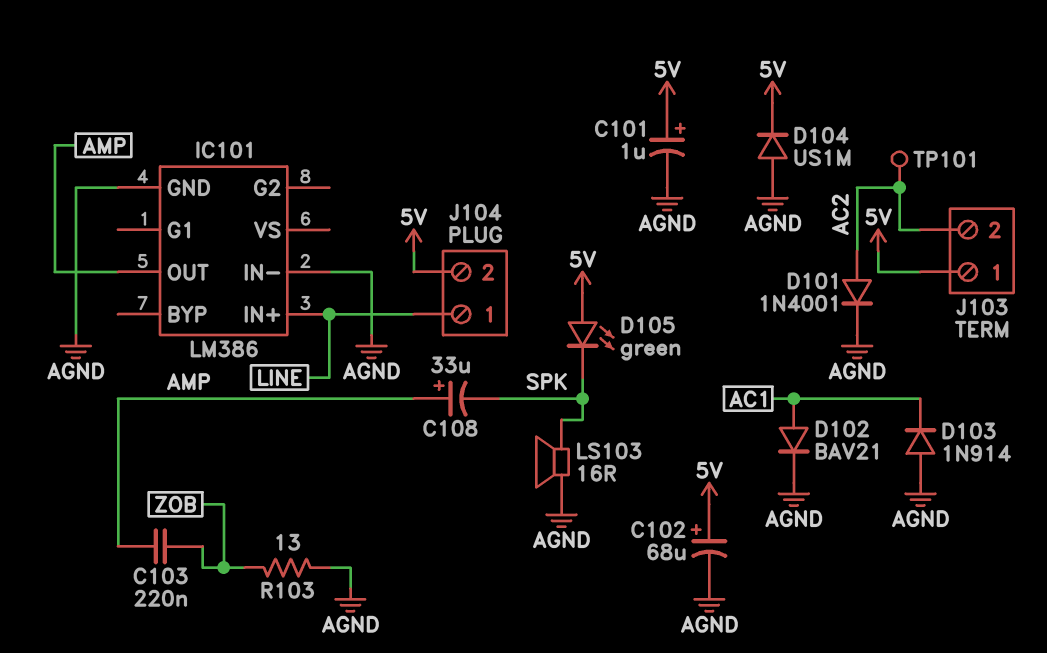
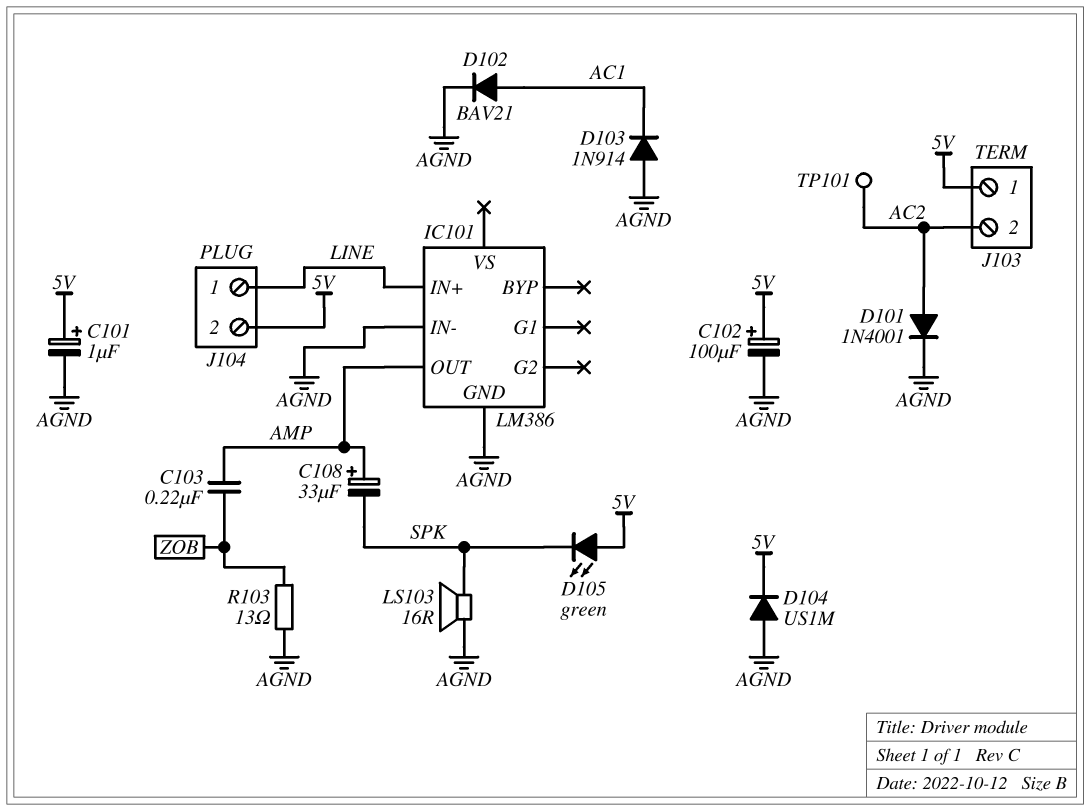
C102: 68uF (plus 5V, minus AGND) -> 100uF (plus 5V, minus AGND)

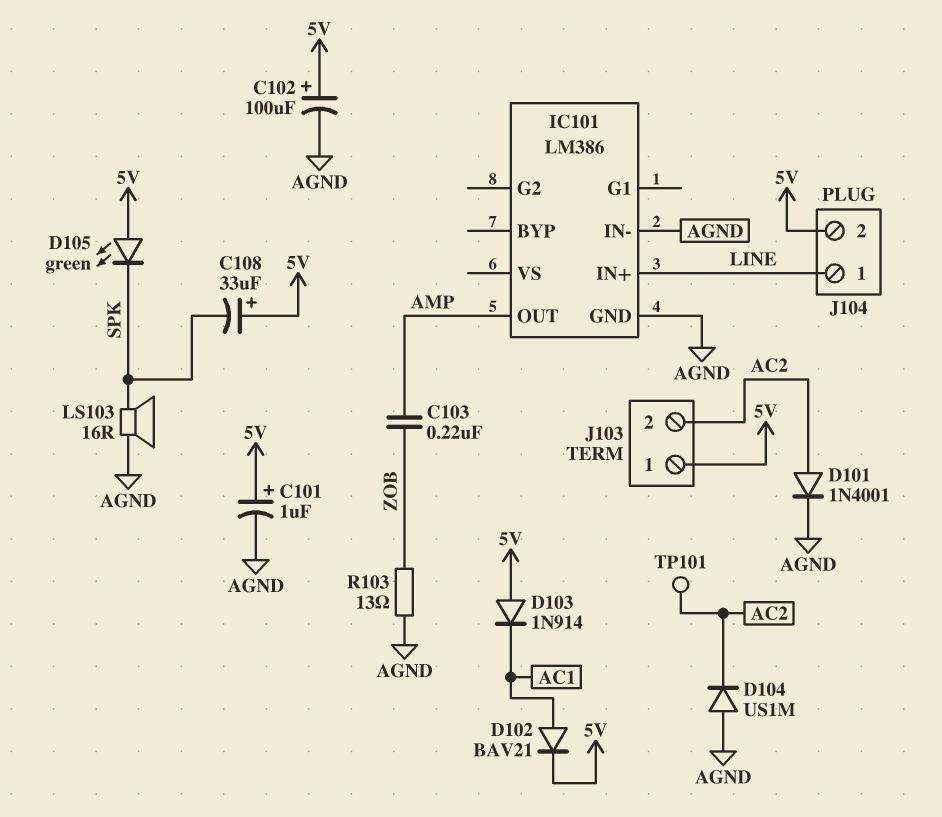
C108: 33uF (plus AMP, minus SPK) -> 33uF (plus 5V, minus SPK)
D102: diode BAV21 (A AC1, K AGND) -> diode BAV21 (A AC1, K 5V)
D103: diode 1N914 (A AGND, K AC1) -> diode 1N914 (A 5V, K AC1)
D104: diode US1M (A AGND, K 5V) -> diode US1M (A AGND, K AC2)

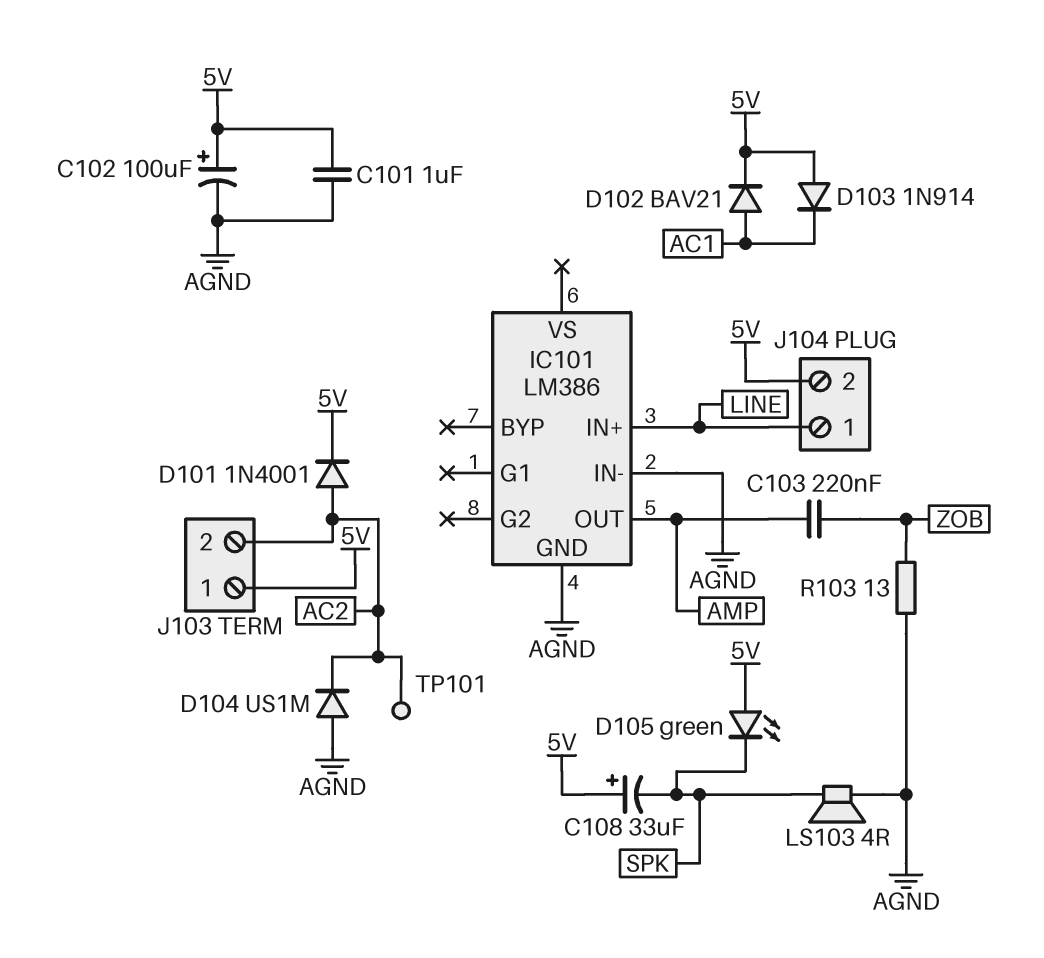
C101: 1uF (plus 5V, minus AGND) -> 1uF (5V, AGND)
D101: diode 1N4001 (A AC2, K AGND) -> diode 1N4001 (A AC2, K 5V)
LS103: speaker 16R (AGND, SPK) -> speaker 4R (AGND, SPK)

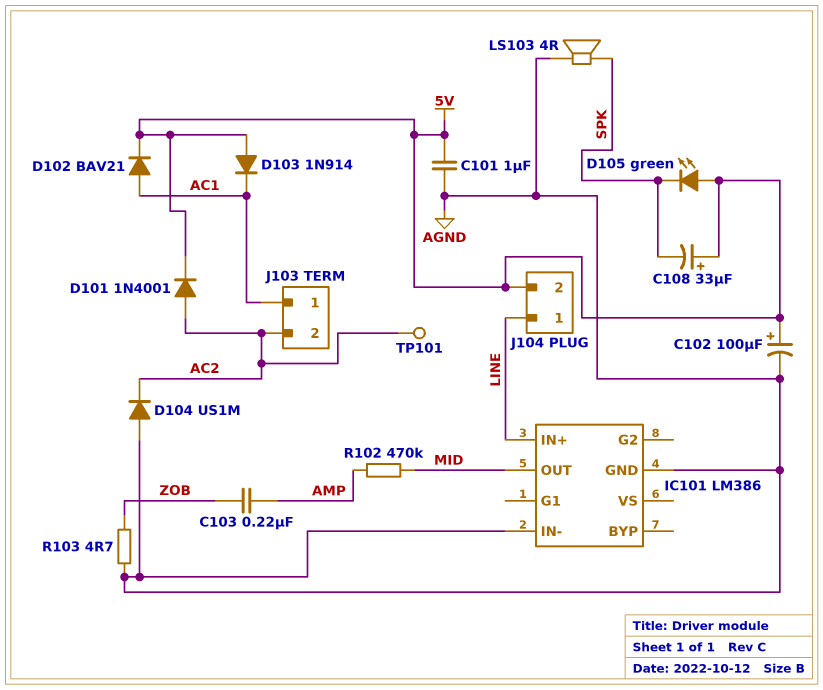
IC101 pin OUT: AMP -> MID
J103 pin 1: 5V -> AC1
R102: none -> 470k (AMP, MID)
R103: 13 (AGND, ZOB) -> 4.7 (AGND, ZOB)

